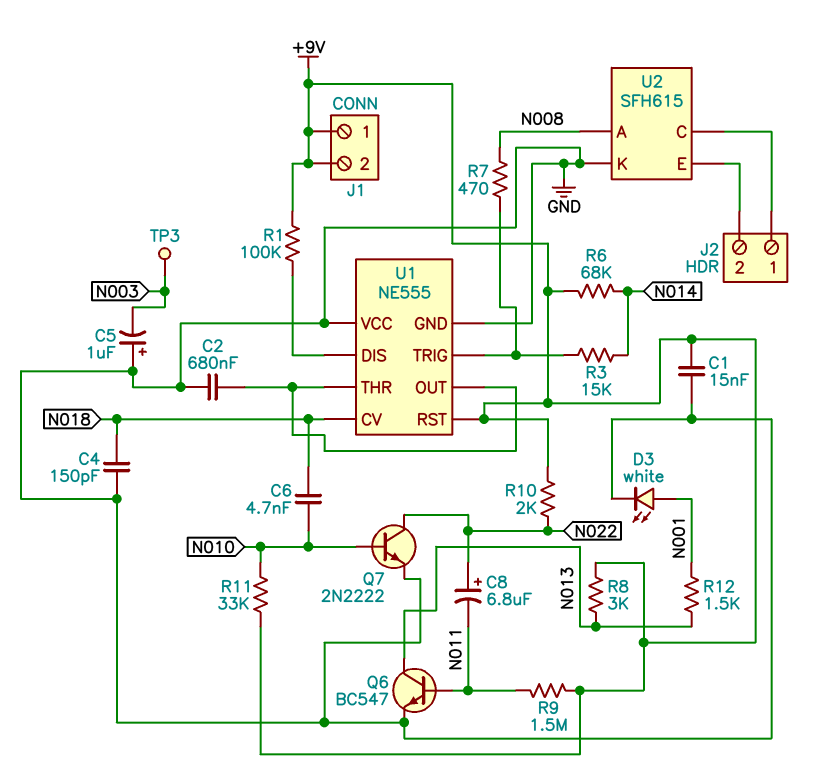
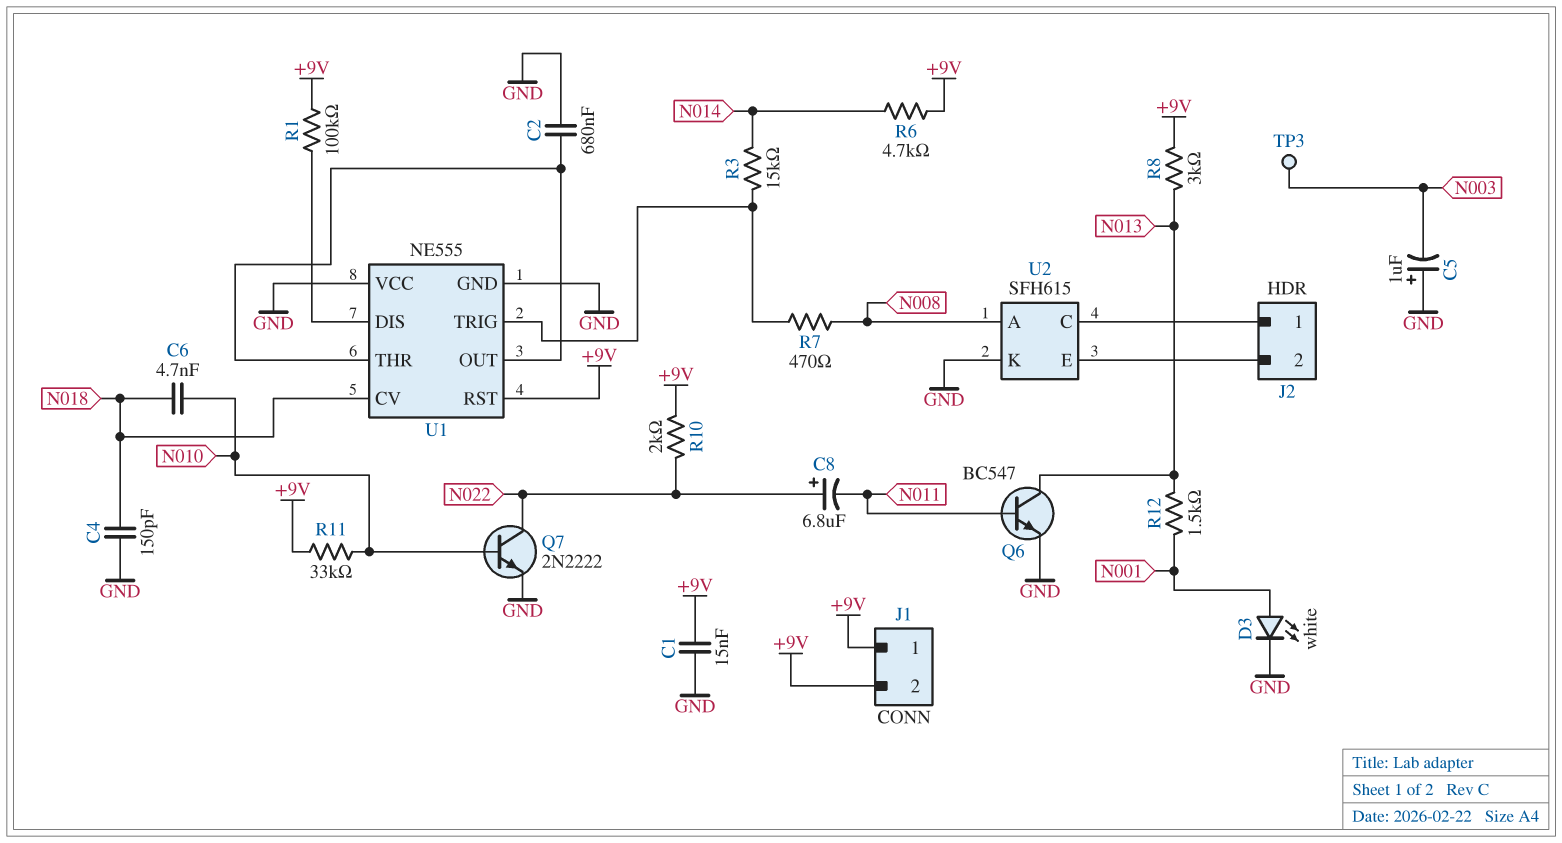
R6: 68k (+9V, N014) -> 4.7k (+9V, N014)
R9: 1.5M (+9V, N011) -> none

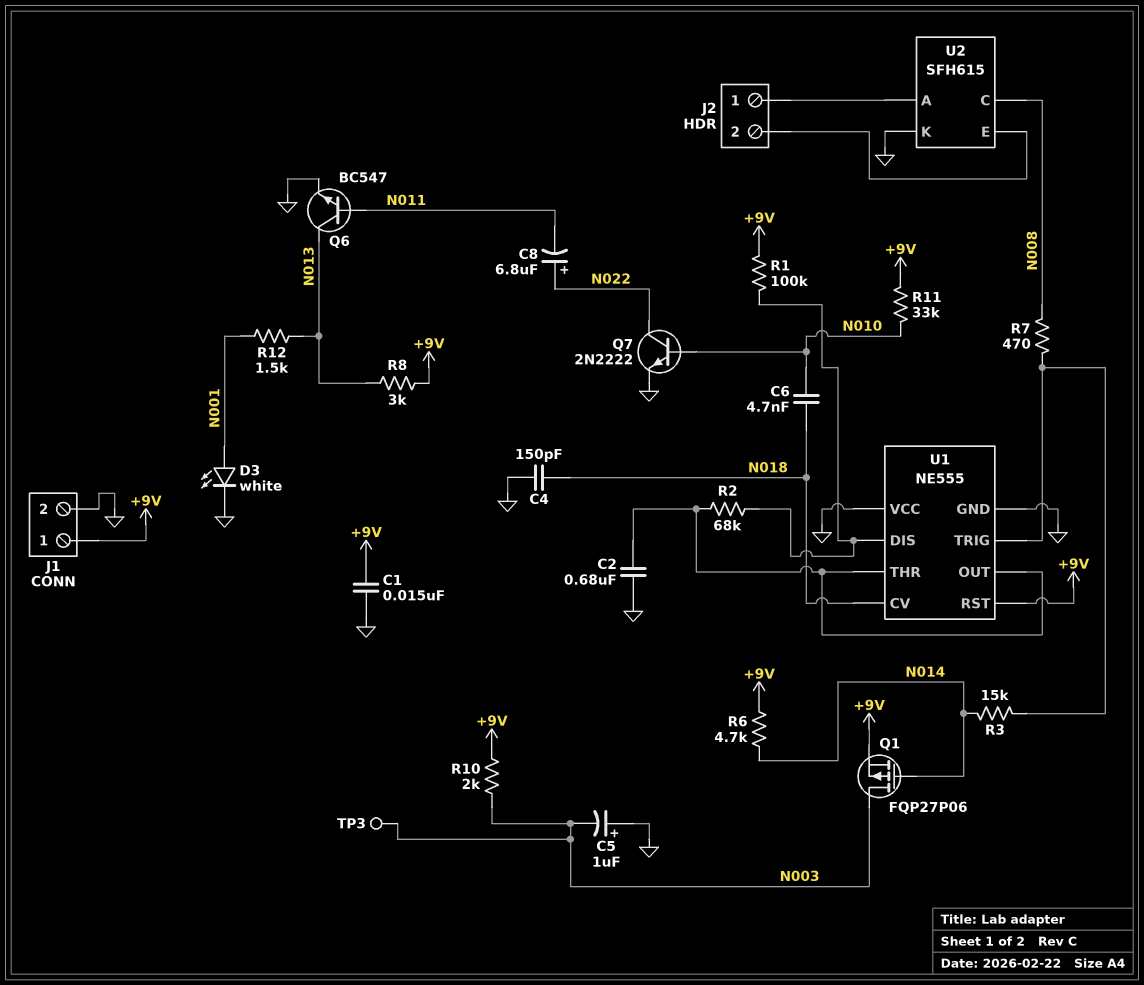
J1 pin 2: +9V -> GND
Q1: none -> PMOS FQP27P06 (G N014, D N003, S +9V)
R2: none -> 68k (U1/DIS, U1/OUT)
R10: 2k (+9V, N022) -> 2k (+9V, N003)
U2 pin A: N008 -> J2/1
U2 pin C: J2/1 -> N008

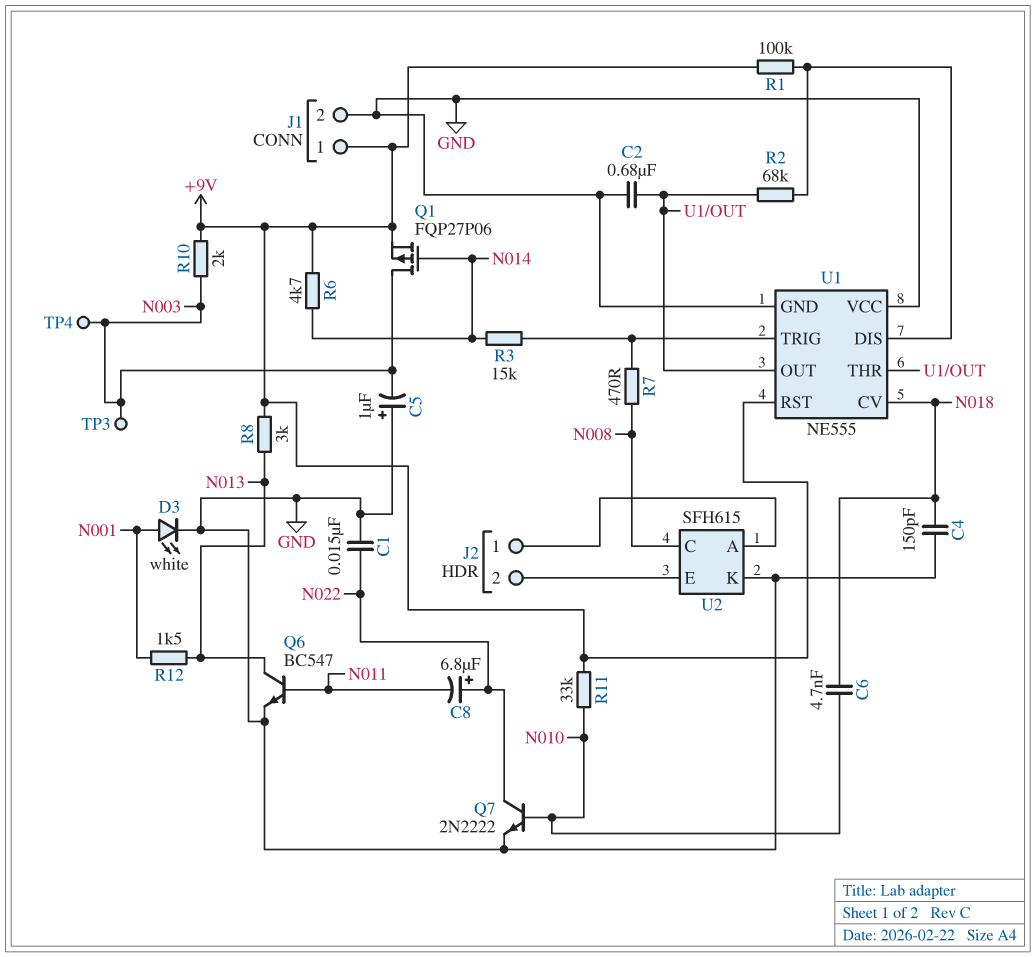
C1: 15nF (+9V, GND) -> 15nF (GND, N022)
TP4: none -> test point (N003)

